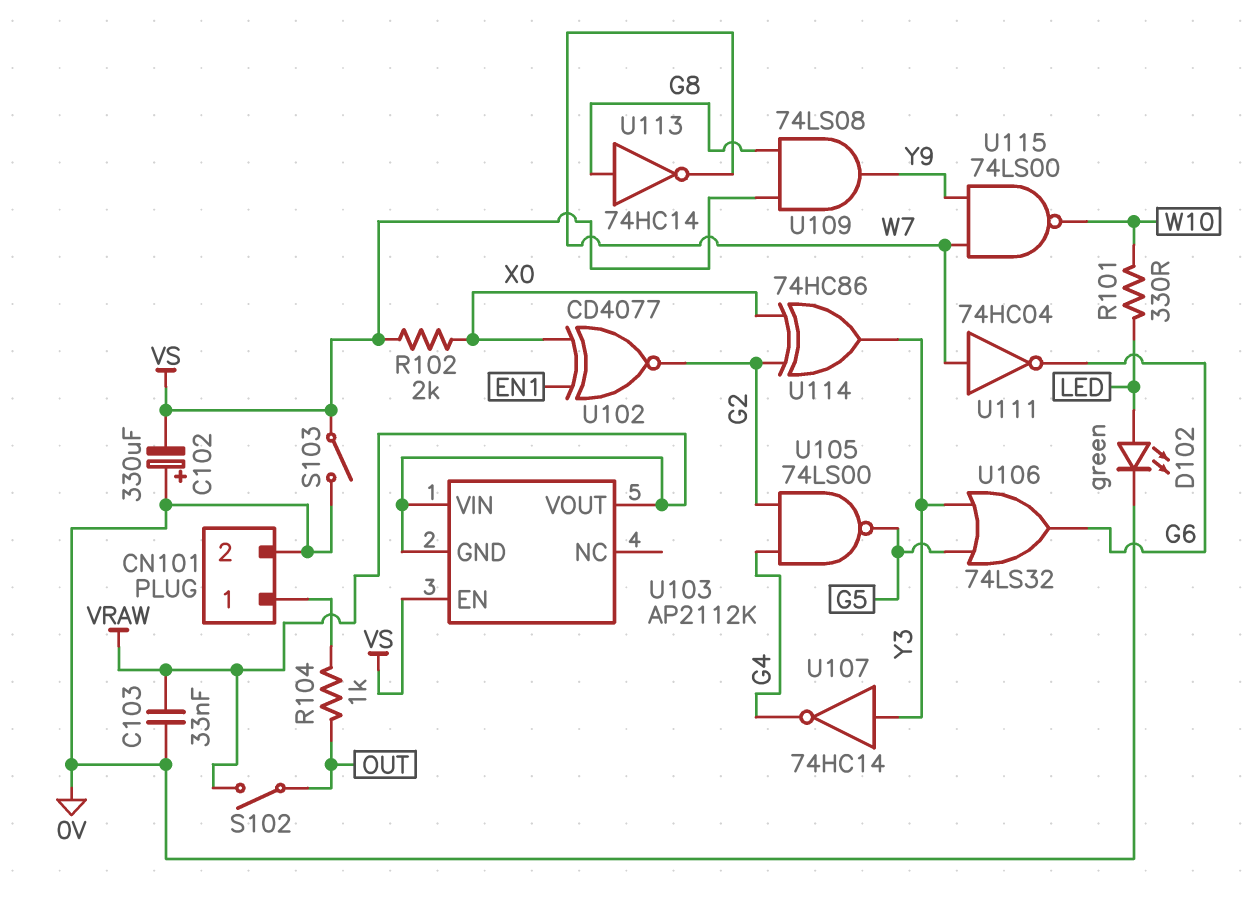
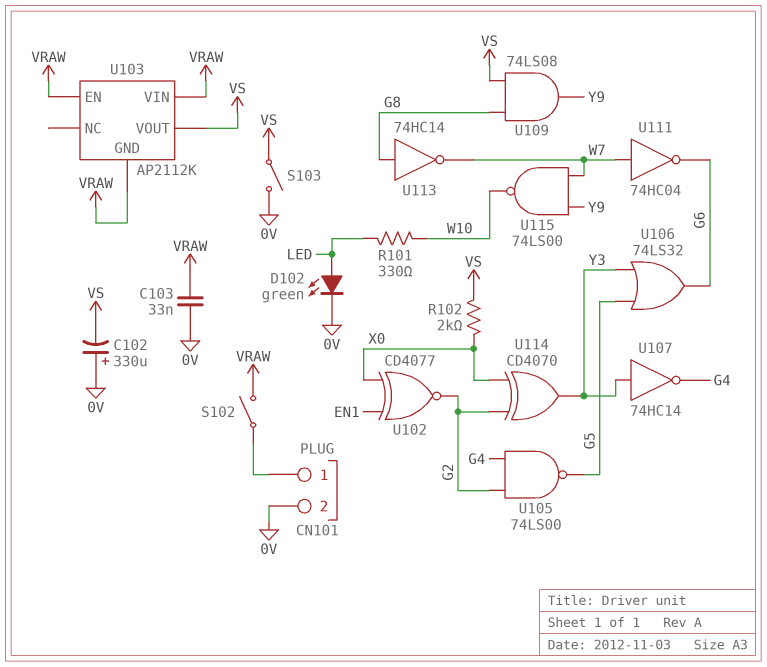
R104: 1k (CN101/1, OUT) -> none
S102: switch (OUT, VRAW) -> switch (CN101/1, VRAW)
U103 pin EN: VS -> VRAW
U103 pin VOUT: VRAW -> VS
U114: XOR 74HC86 (in G2, in X0, out Y3) -> XOR CD4070 (in G2, in X0, out Y3)

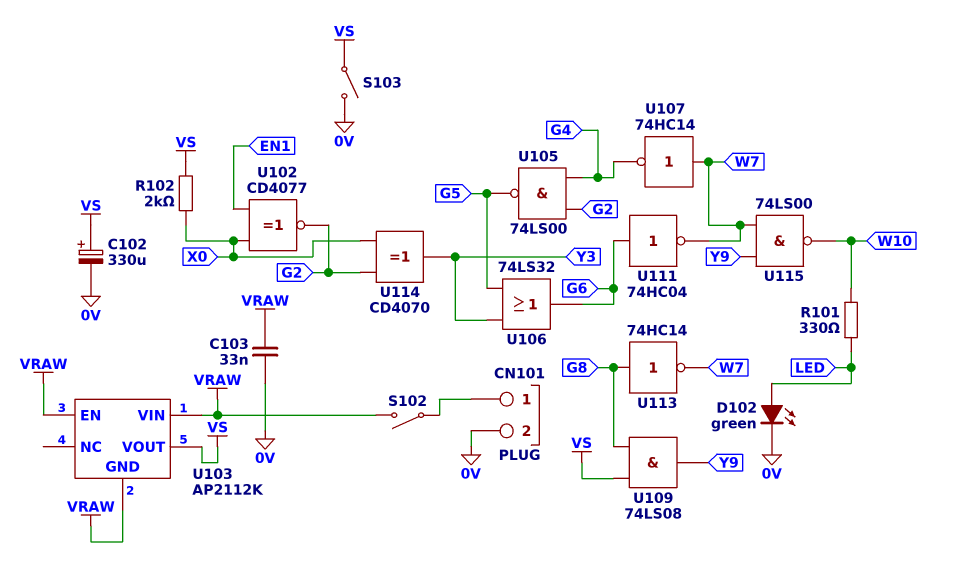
C102: 330uF (plus 0V, minus VS) -> 330uF (plus VS, minus 0V)
U107: NOT 74HC14 (in Y3, out G4) -> NOT 74HC14 (in W7, out G4)
U111: NOT 74HC04 (in W7, out G6) -> NOT 74HC04 (in G6, out W7)

